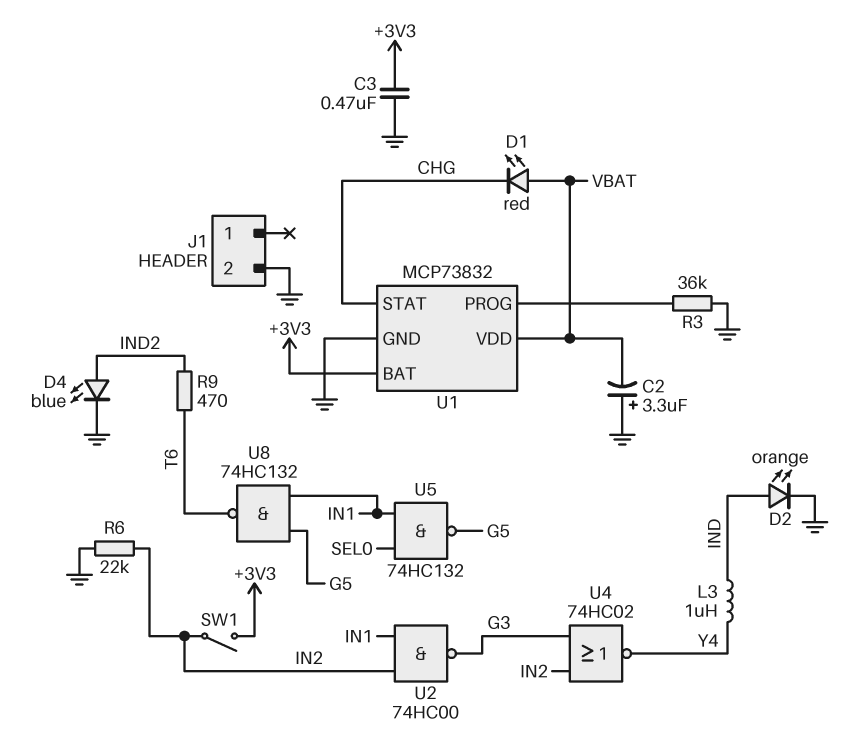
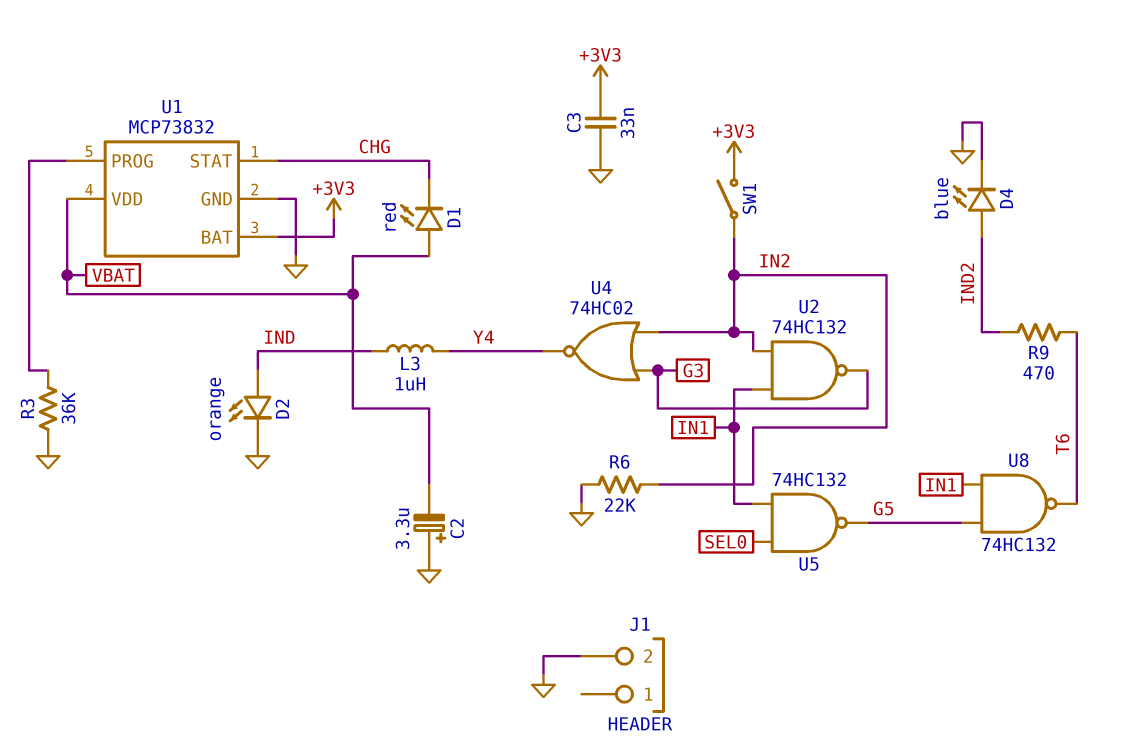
C3: 470nF (+3V3, GND) -> 33nF (+3V3, GND)
U2: NAND 74HC00 (in IN1, in IN2, out G3) -> NAND 74HC132 (in IN1, in IN2, out G3)

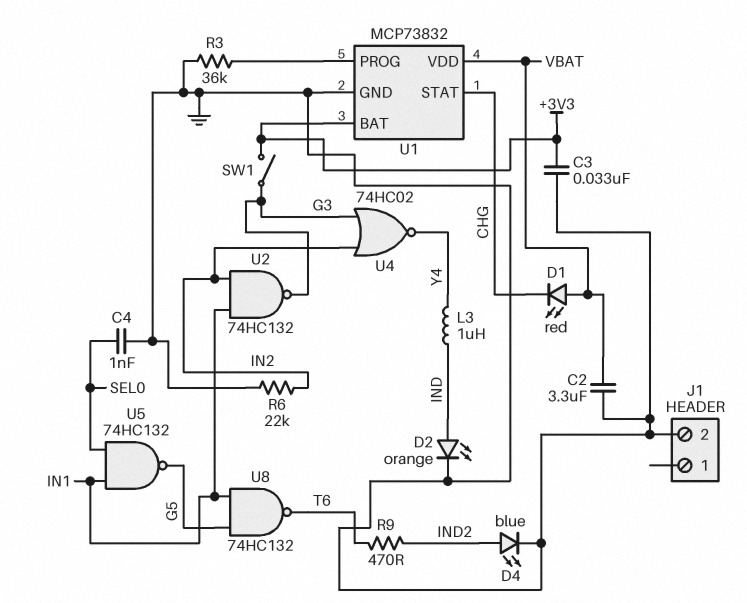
C2: 3.3uF (plus GND, minus VBAT) -> 3.3uF (GND, VBAT)
C4: none -> 1nF (GND, SEL0)
SW1: switch (+3V3, IN2) -> switch (+3V3, G3)

